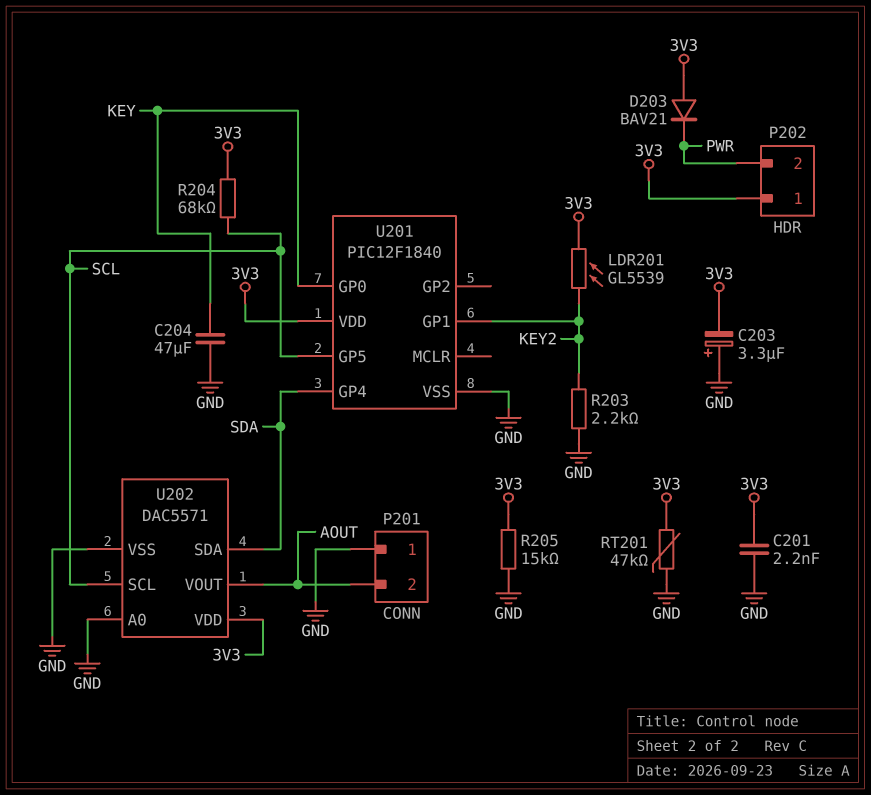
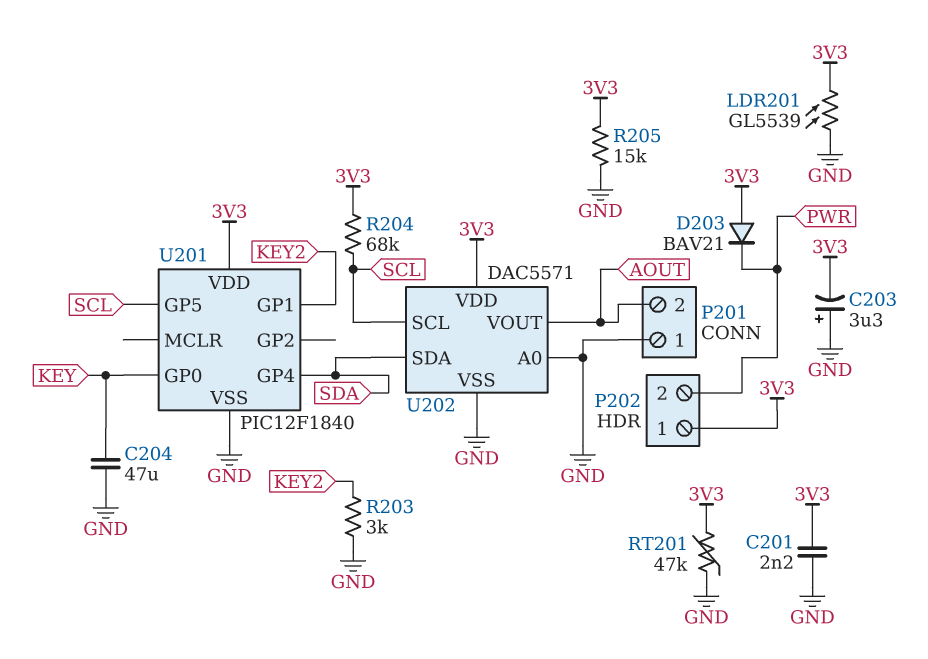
LDR201: GL5539 (3V3, KEY2) -> GL5539 (3V3, GND)
R203: 2.2k (GND, KEY2) -> 3k (GND, KEY2)

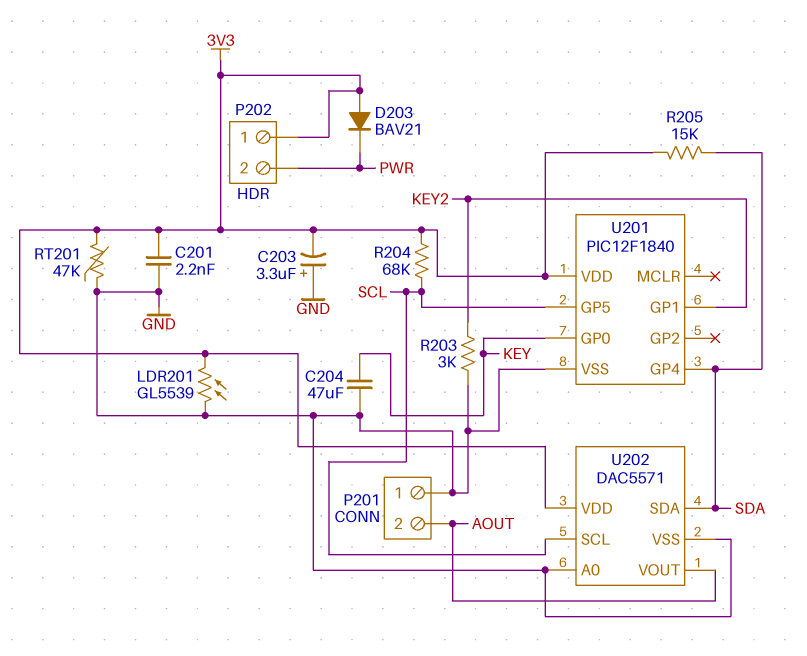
R205: 15k (3V3, GND) -> 15k (3V3, SDA)

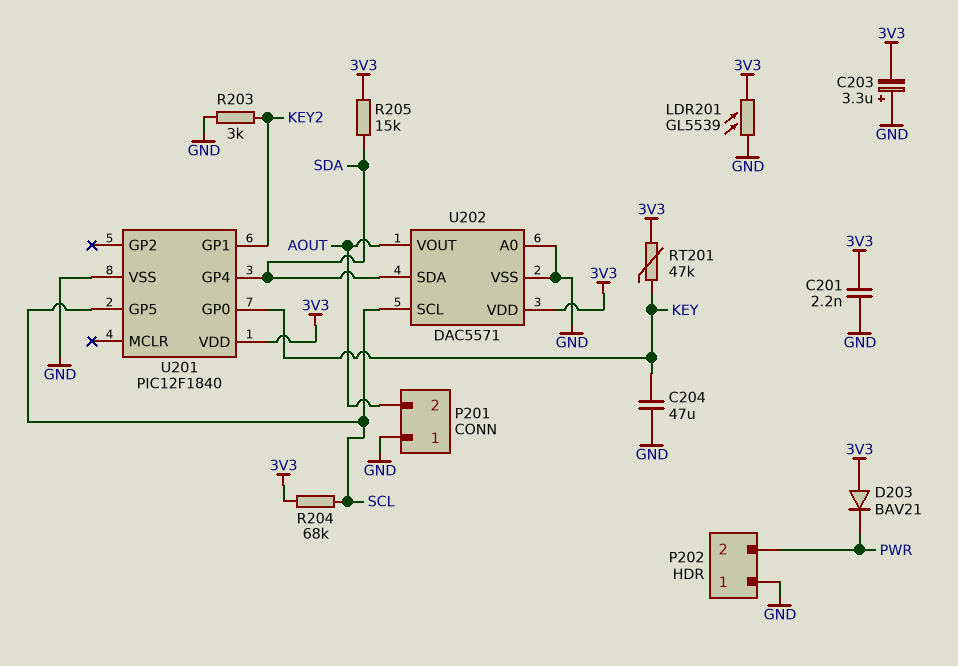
P202 pin 1: 3V3 -> GND
RT201: 47k (3V3, GND) -> 47k (3V3, KEY)

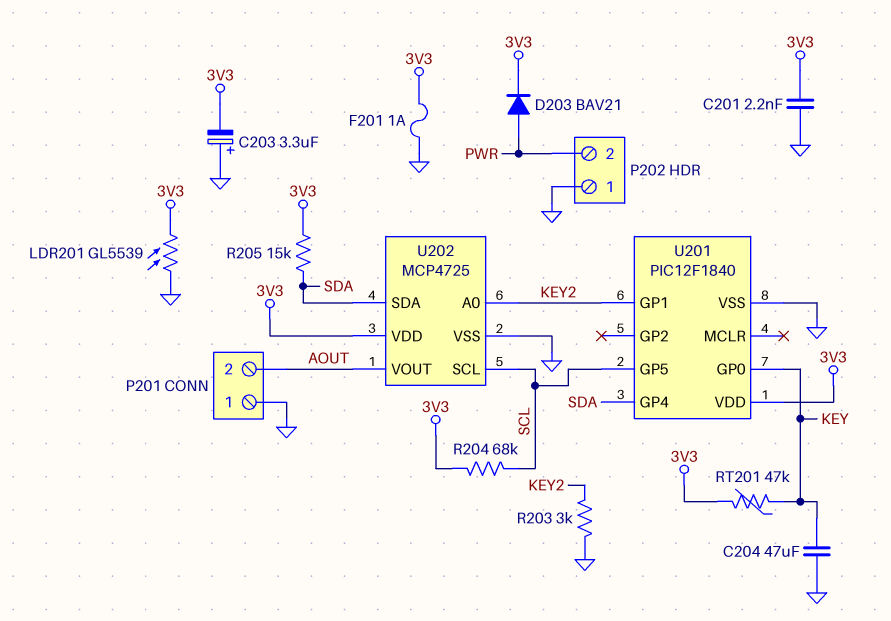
D203: diode BAV21 (A 3V3, K PWR) -> diode BAV21 (A PWR, K 3V3)
F201: none -> 1A (3V3, GND)
U202: DAC5571 -> MCP4725
U202 pin A0: GND -> KEY2

